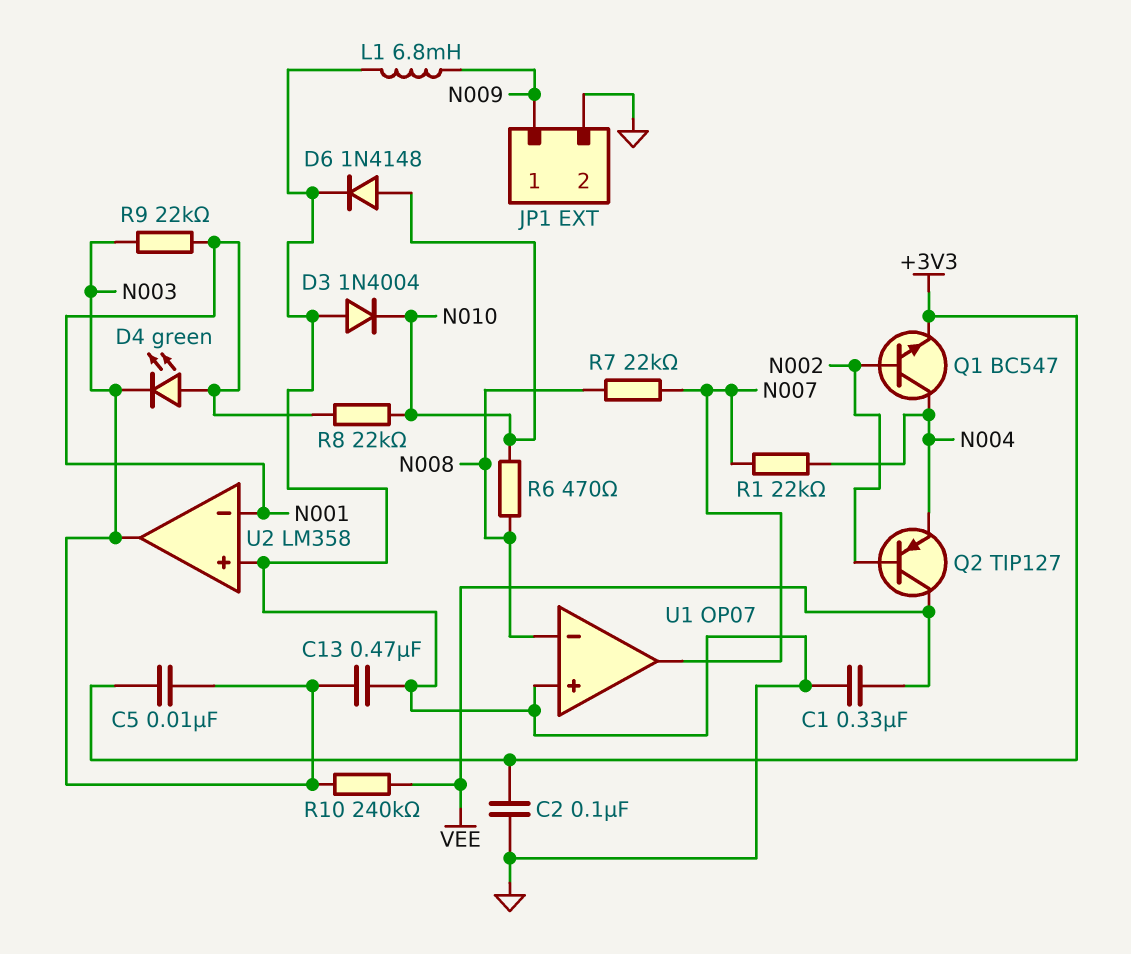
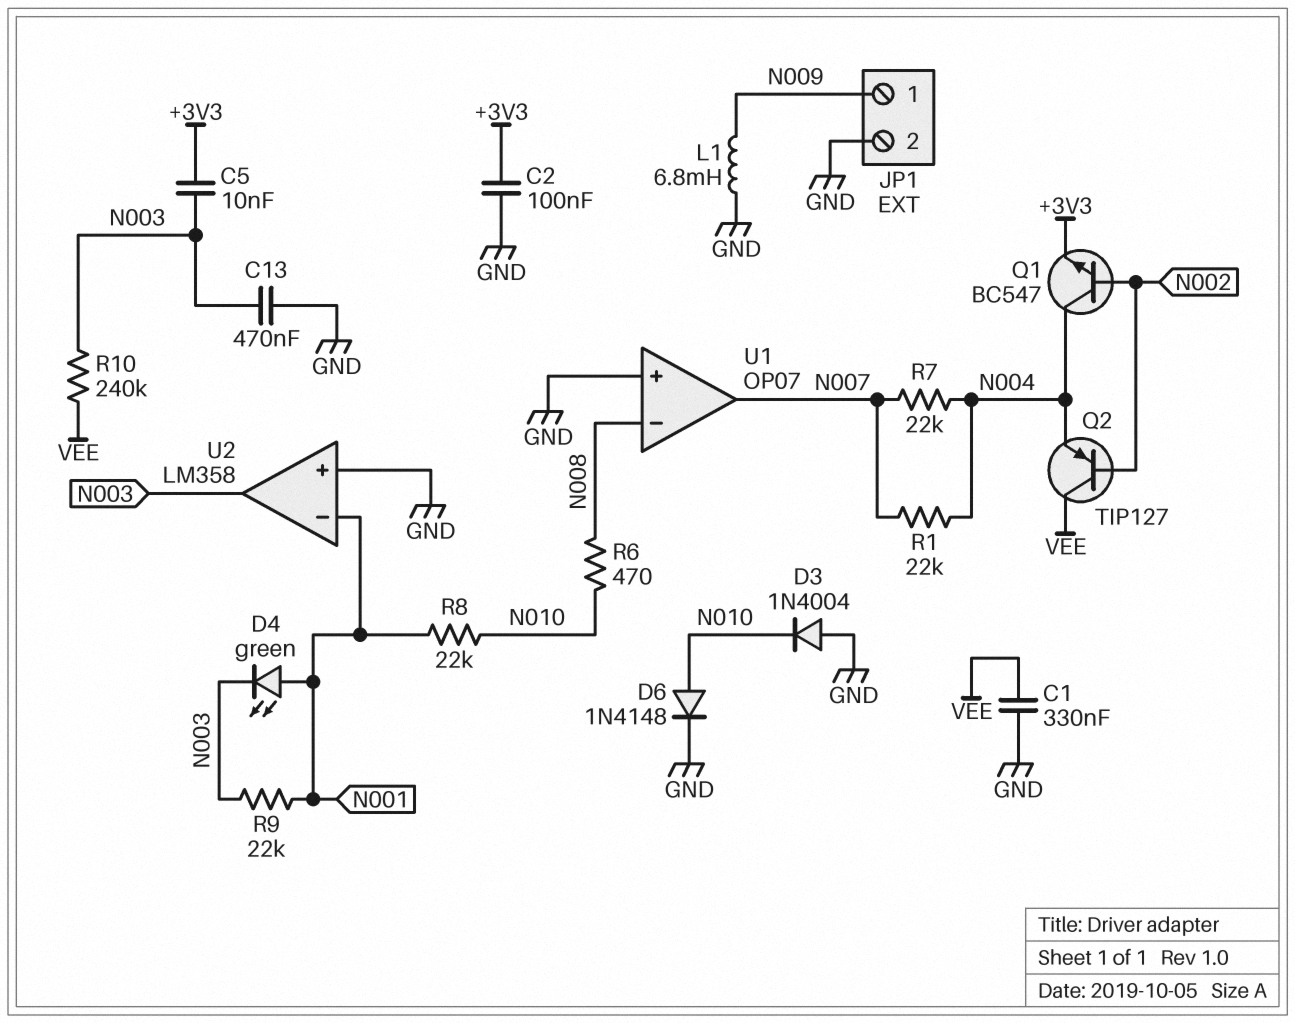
R7: 22k (N007, N008) -> 22k (N004, N007)

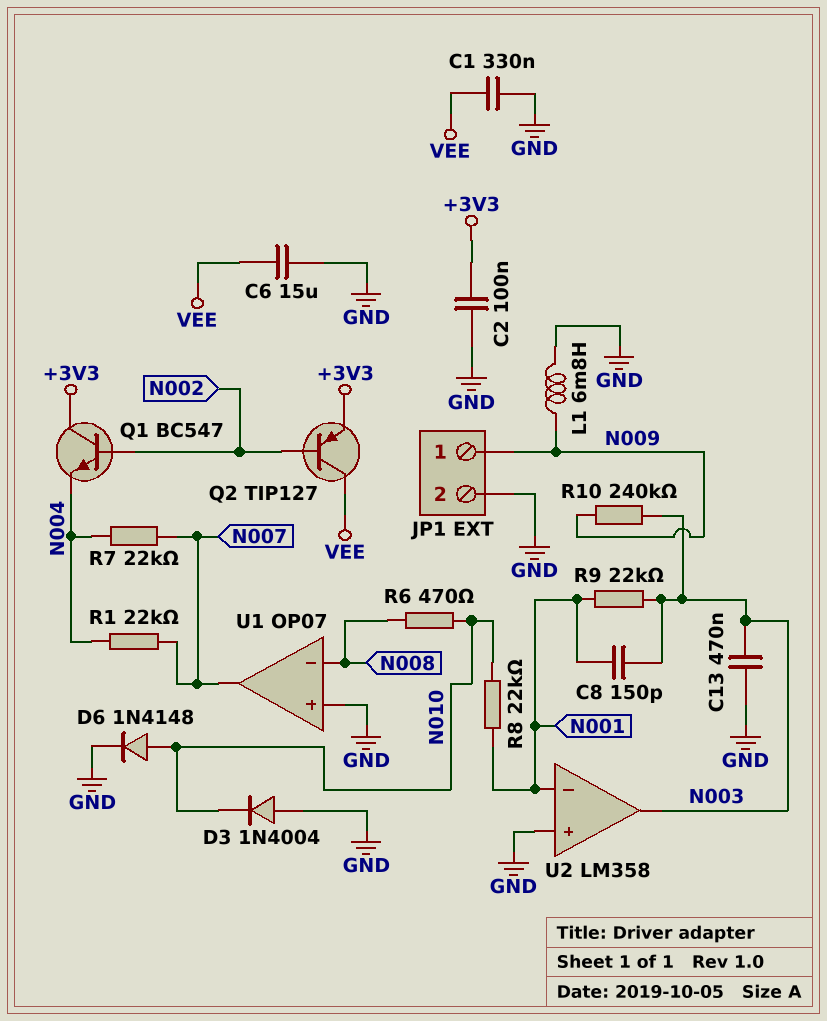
C5: 10nF (+3V3, N003) -> none
C6: none -> 15uF (GND, VEE)
C8: none -> 150pF (N001, N003)
D4: LED green (A N001, K N003) -> none
Q1: NPN BC547 (B N002, C N004, E +3V3) -> NPN BC547 (B N002, C +3V3, E N004)
Q2: PNP TIP127 (B N002, C VEE, E N004) -> PNP TIP127 (B N002, C VEE, E +3V3)
R10: 240k (N003, VEE) -> 240k (N003, N009)

